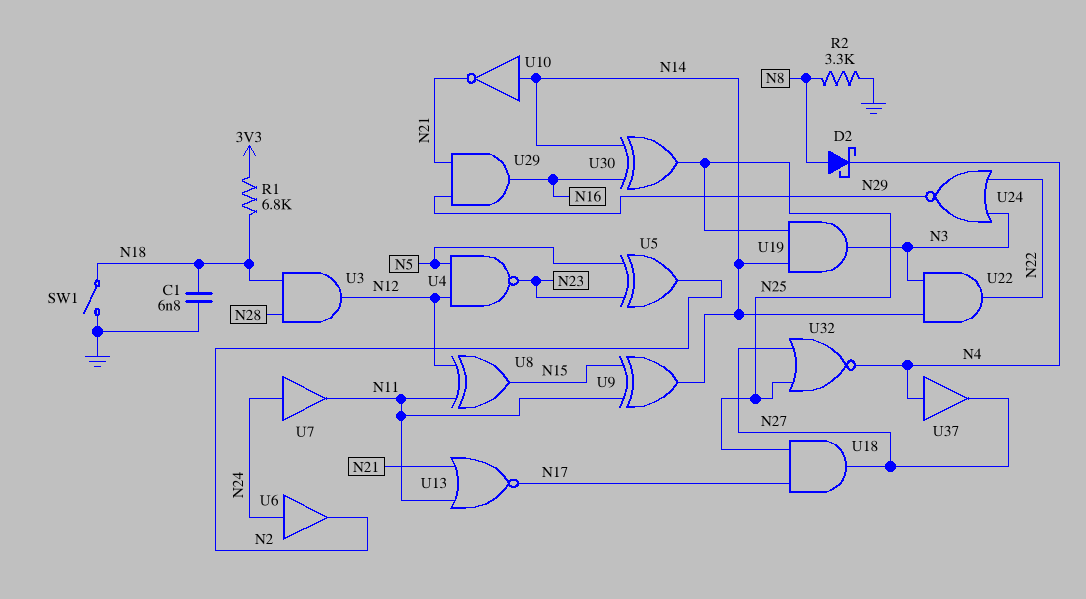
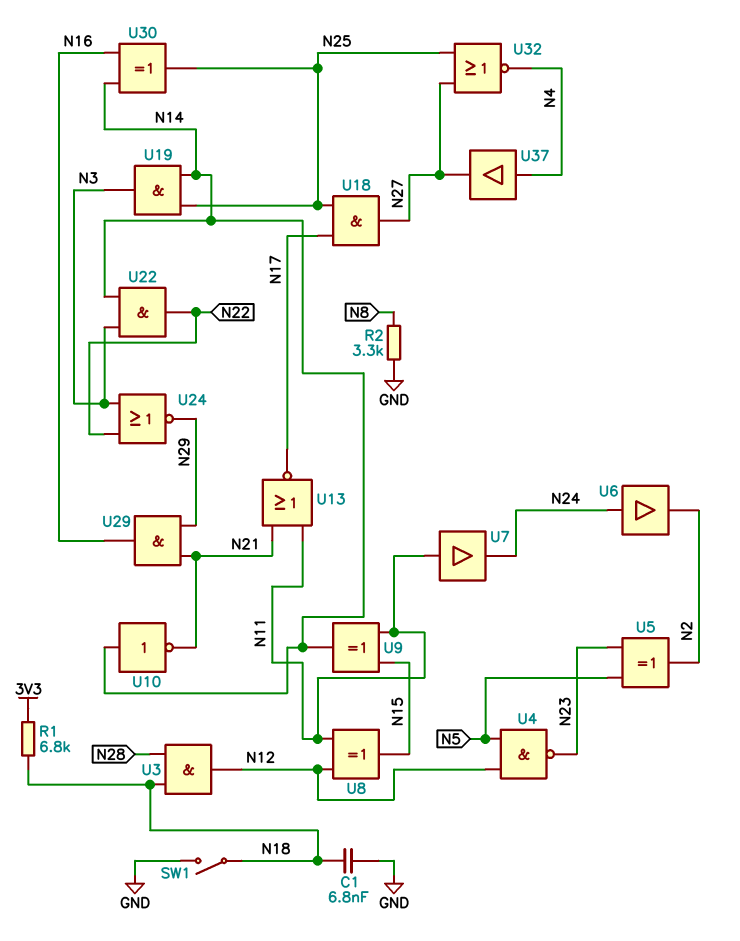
D2: schottky (A N8, K N4) -> none
U7: buffer (in N24, out N11) -> buffer (in N11, out N24)

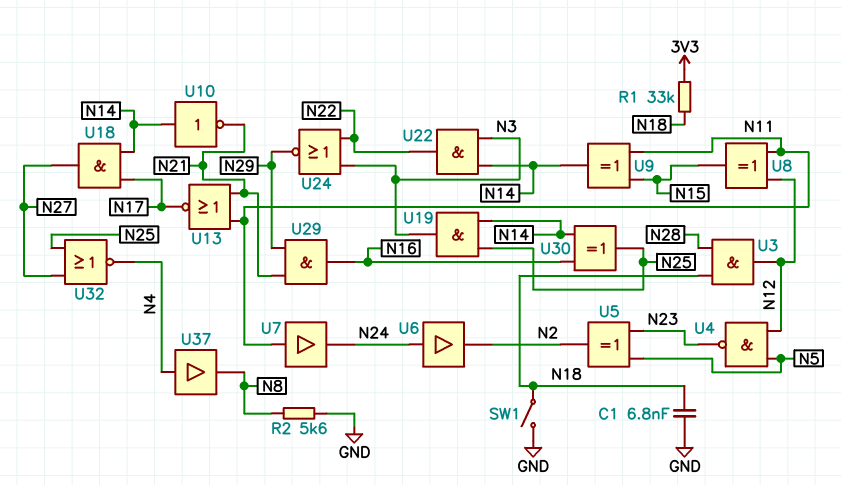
R1: 6.8k (3V3, N18) -> 33k (3V3, N18)
R2: 3.3k (GND, N8) -> 5.6k (GND, N8)
U18: AND (in N17, in N25, out N27) -> AND (in N14, in N17, out N27)
U37: buffer (in N4, out N27) -> buffer (in N4, out N8)

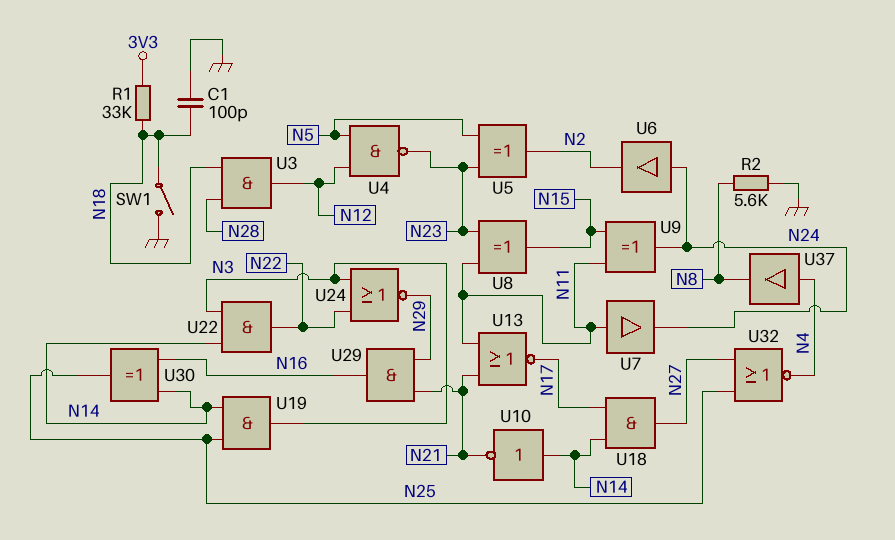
C1: 6.8nF (GND, N18) -> 100pF (GND, N18)
U8: XOR (in N11, in N12, out N15) -> XOR (in N11, in N23, out N15)
U9: XOR (in N11, in N15, out N14) -> XOR (in N11, in N15, out N24)

